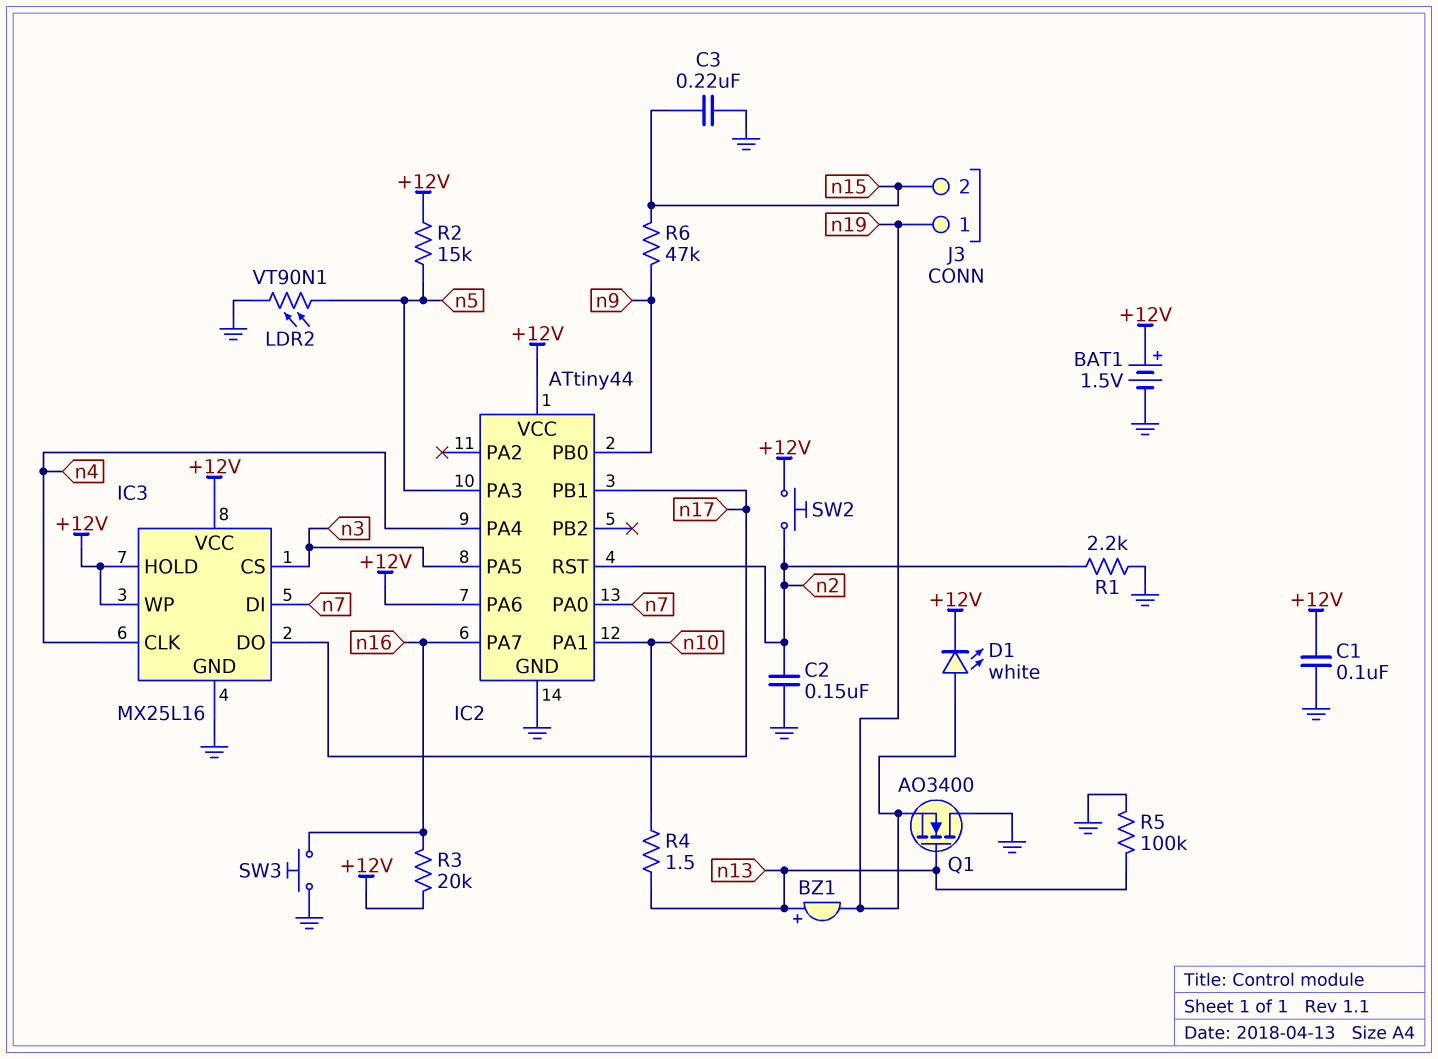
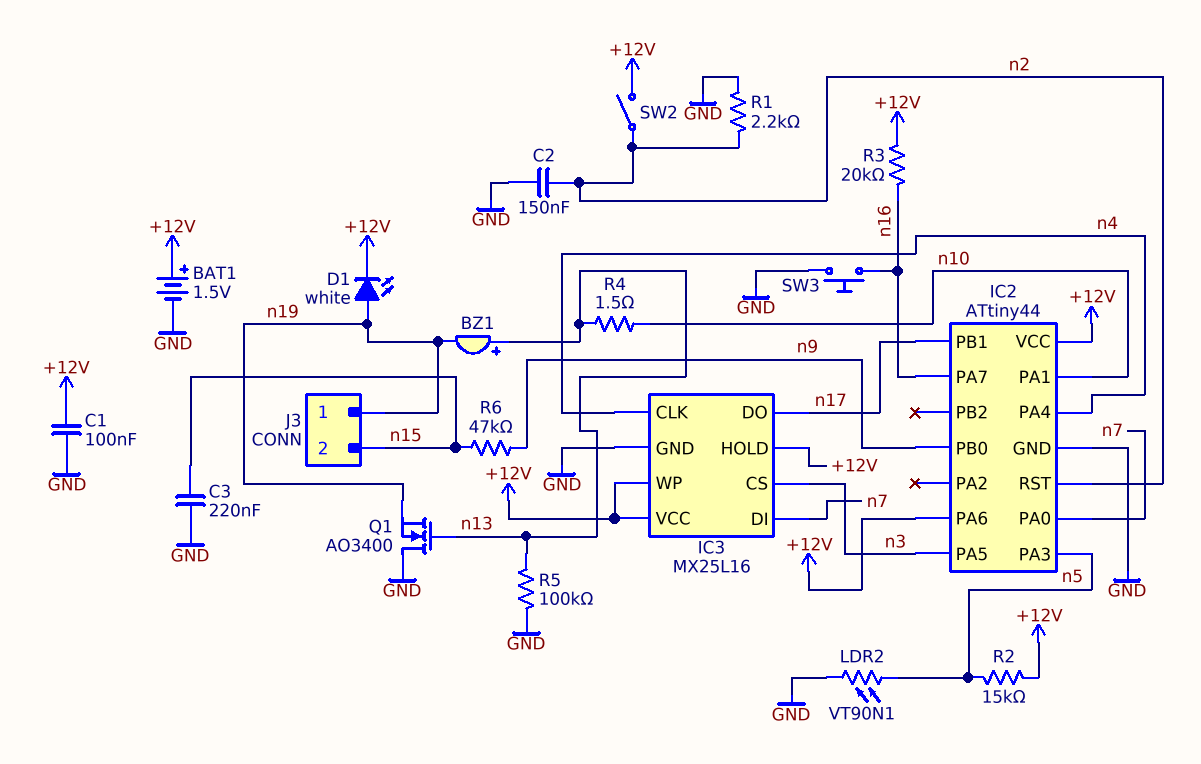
SW2: button (+12V, n2) -> switch (+12V, n2)

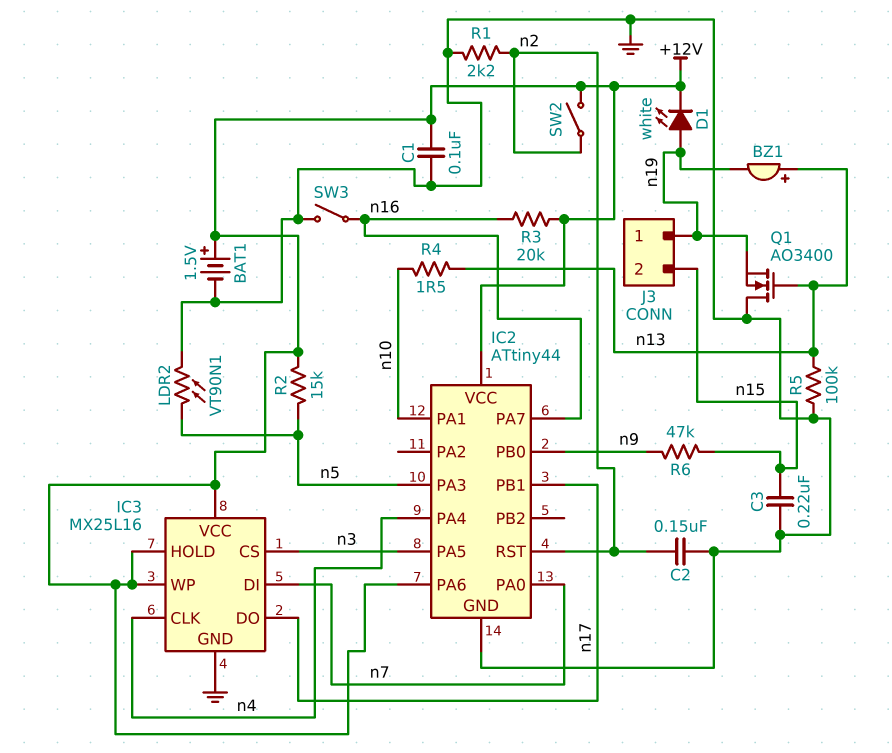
SW3: button (GND, n16) -> switch (GND, n16)

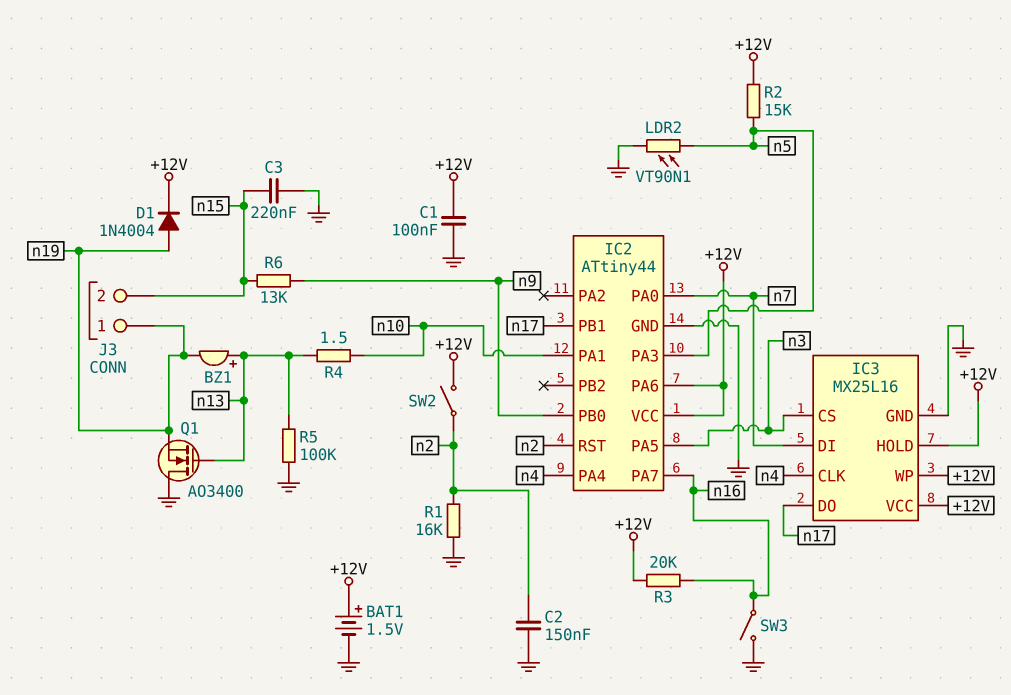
D1: LED white (A n19, K +12V) -> diode 1N4004 (A n19, K +12V)
R1: 2.2k (GND, n2) -> 16k (GND, n2)
R6: 47k (n9, n15) -> 13k (n9, n15)

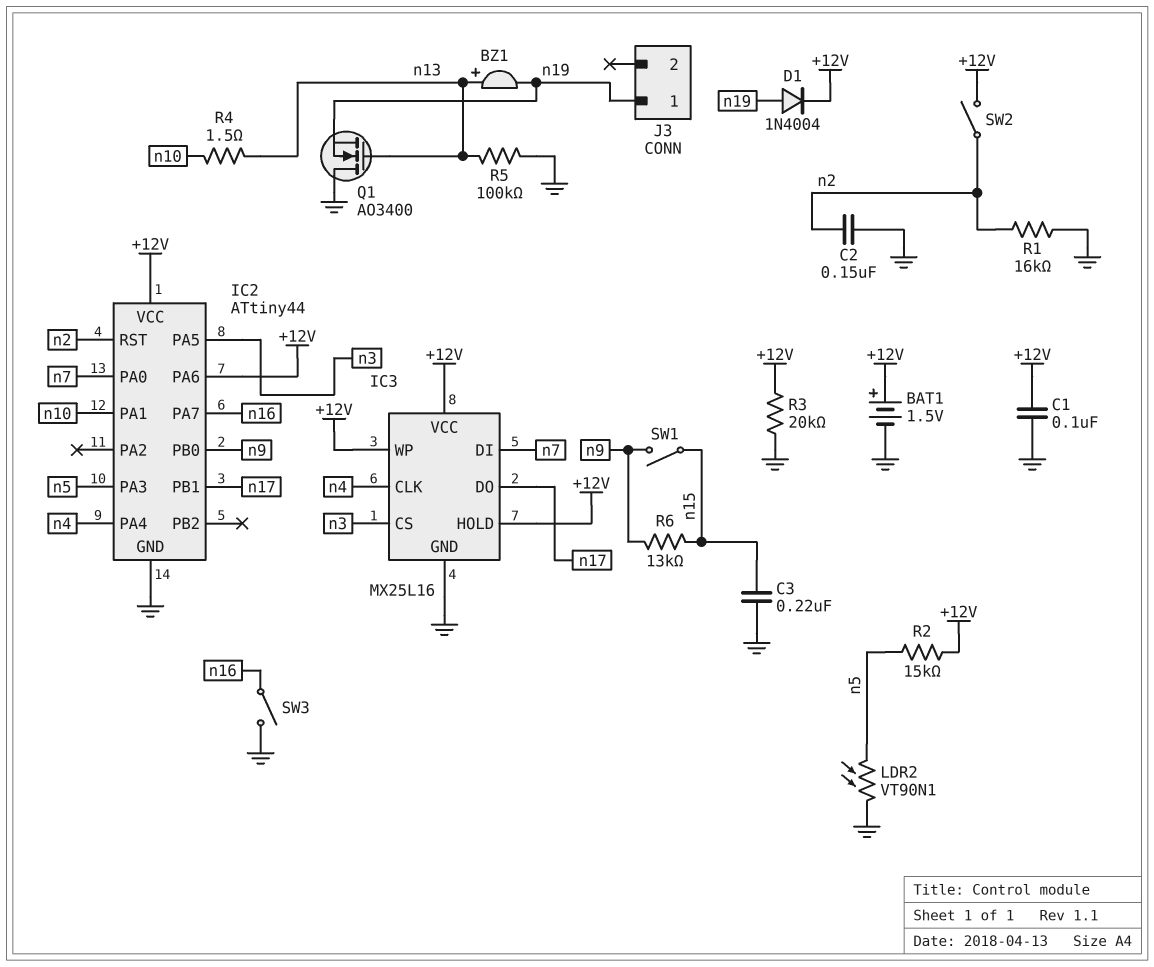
J3 pin 2: n15 -> none
R3: 20k (+12V, n16) -> 20k (+12V, GND)
SW1: none -> switch (n9, n15)

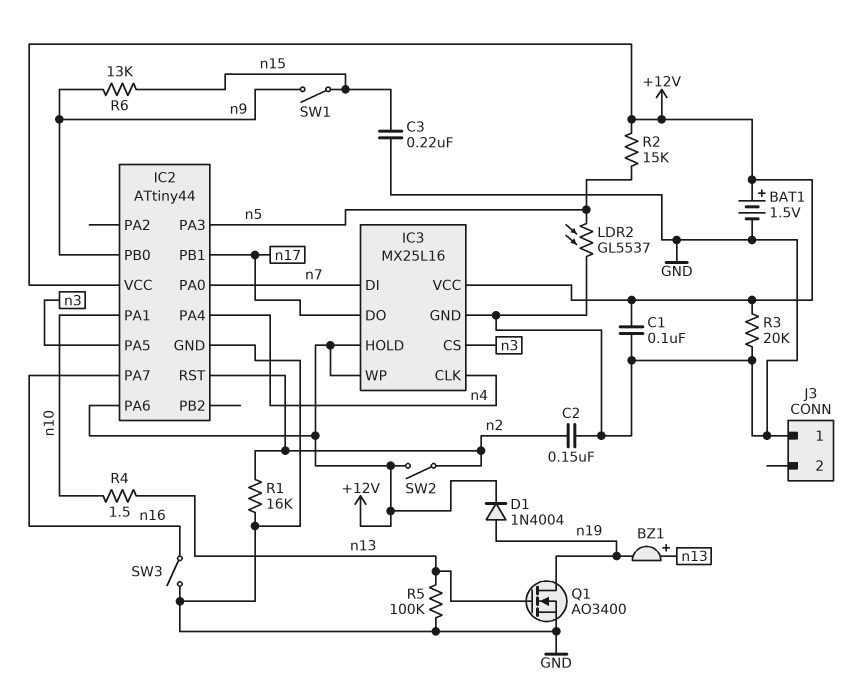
J3 pin 1: n19 -> GND
LDR2: VT90N1 (GND, n5) -> GL5537 (GND, n5)
Q1: NMOS AO3400 (G n13, D GND, S n19) -> NMOS AO3400 (G n13, D n19, S GND)

